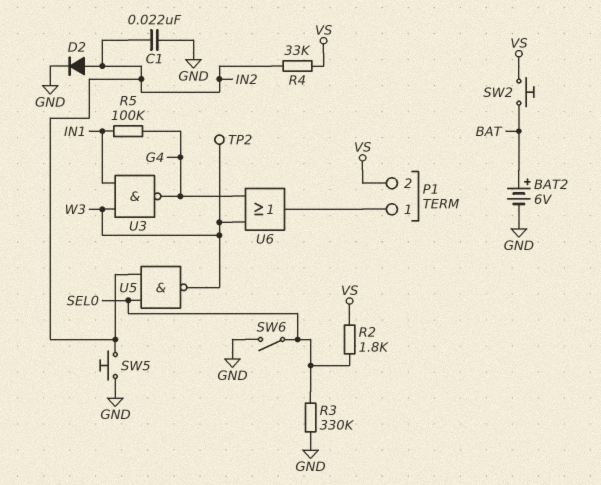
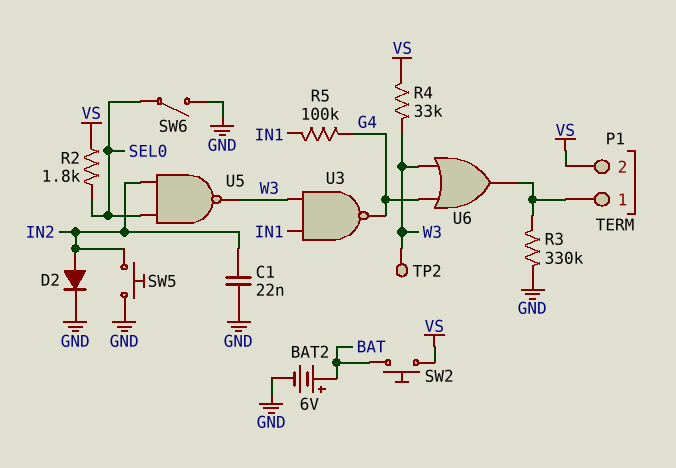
R3: 330k (GND, SEL0) -> 330k (GND, P1/1)
R4: 33k (IN2, VS) -> 33k (VS, W3)

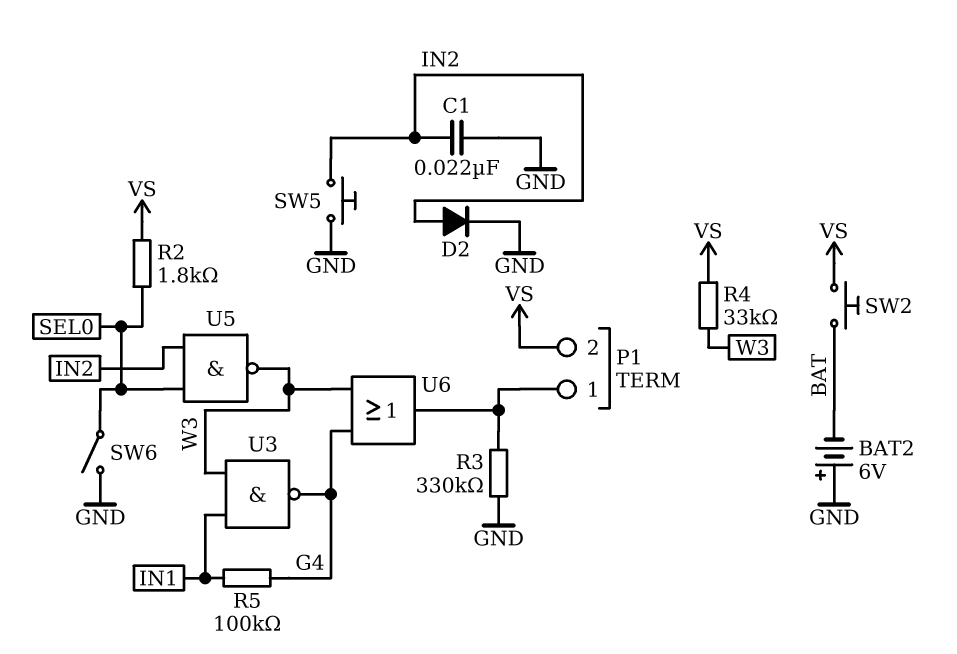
BAT2: 6V (plus BAT, minus GND) -> 6V (plus GND, minus BAT)
TP2: test point (W3) -> none

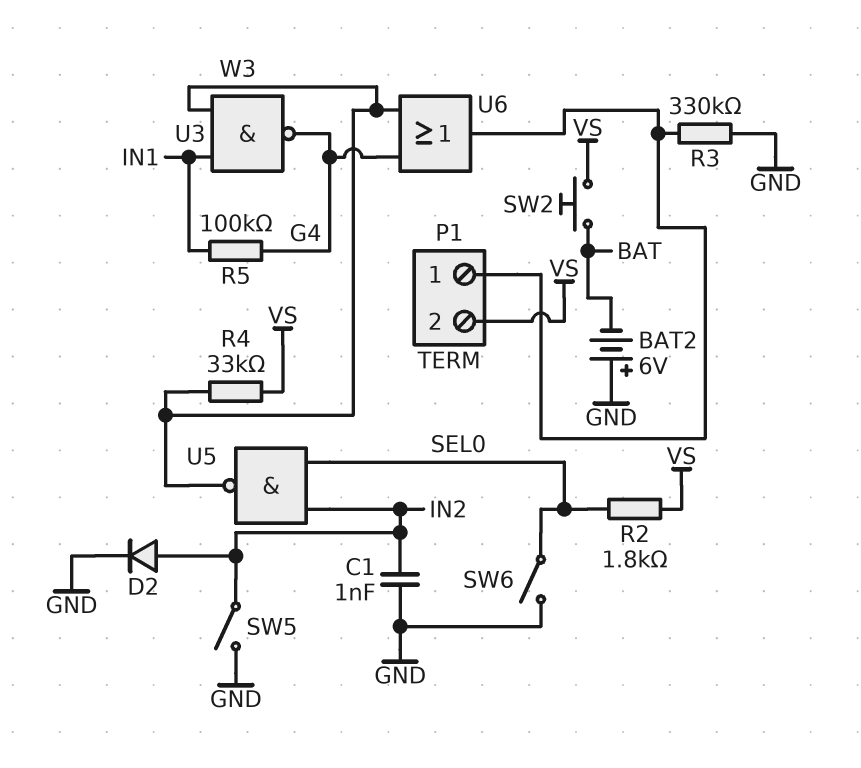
C1: 22nF (GND, IN2) -> 1nF (GND, IN2)
SW5: button (GND, IN2) -> switch (GND, IN2)

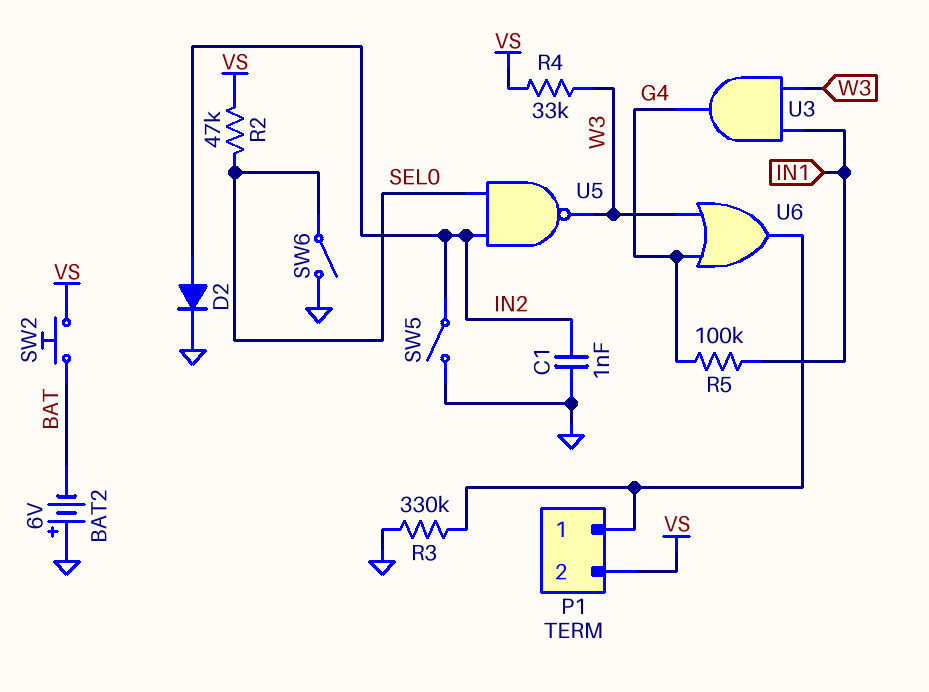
R2: 1.8k (SEL0, VS) -> 47k (SEL0, VS)
U3: NAND (in IN1, in W3, out G4) -> AND (in IN1, in W3, out G4)

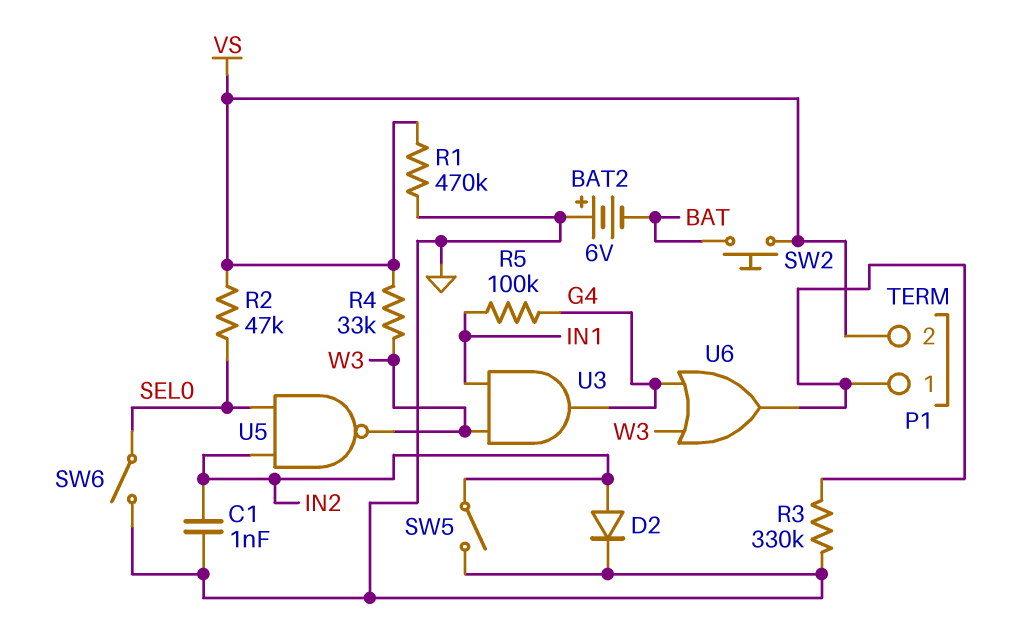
R1: none -> 470k (GND, VS)

